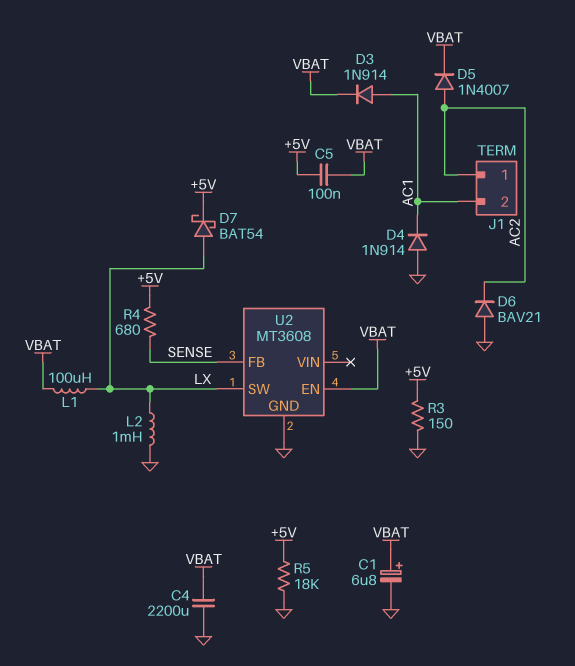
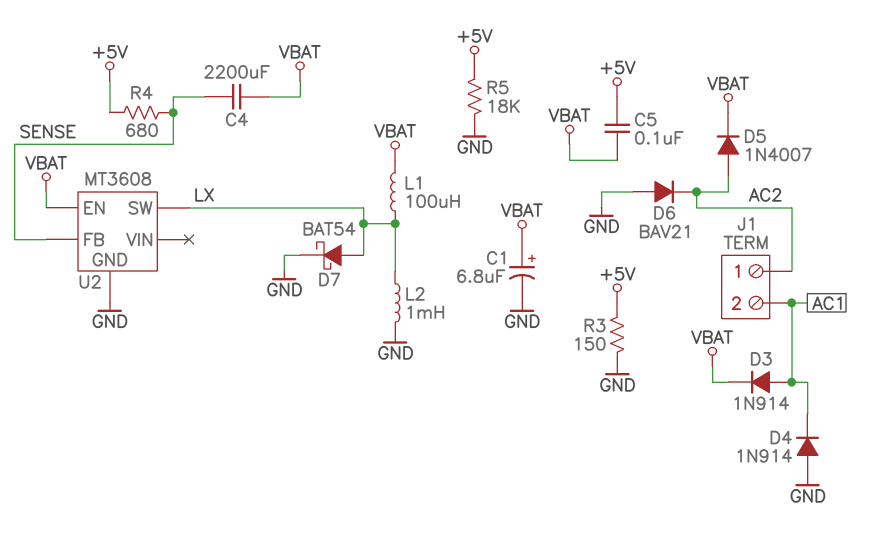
C4: 2200uF (GND, VBAT) -> 2200uF (SENSE, VBAT)
D7: schottky BAT54 (A LX, K +5V) -> schottky BAT54 (A LX, K GND)

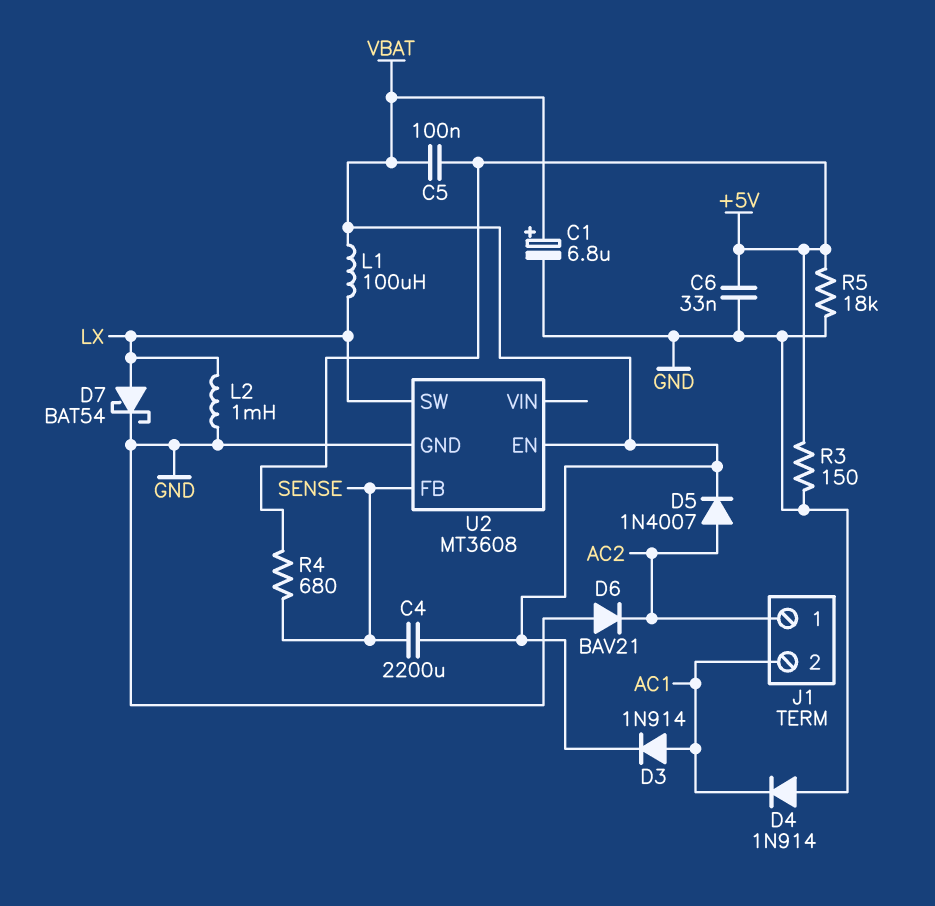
C6: none -> 33nF (+5V, GND)

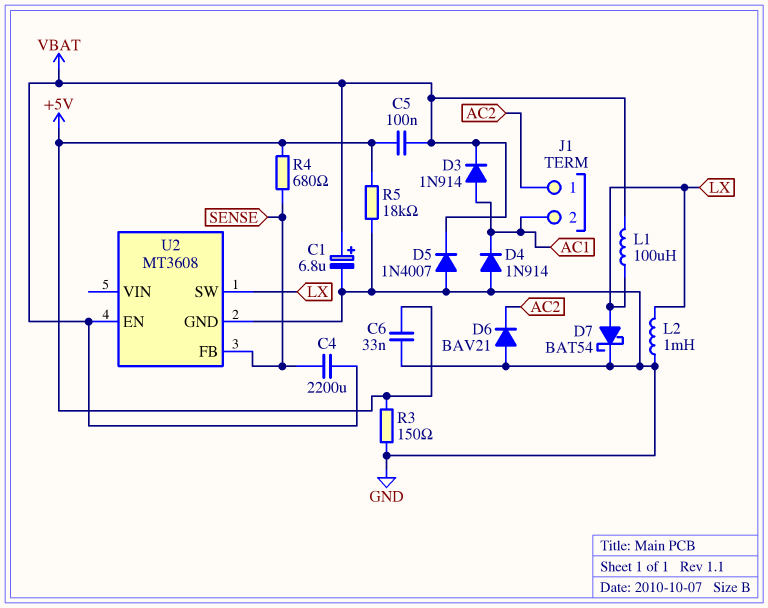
D5: diode 1N4007 (A AC2, K VBAT) -> diode 1N4007 (A GND, K VBAT)

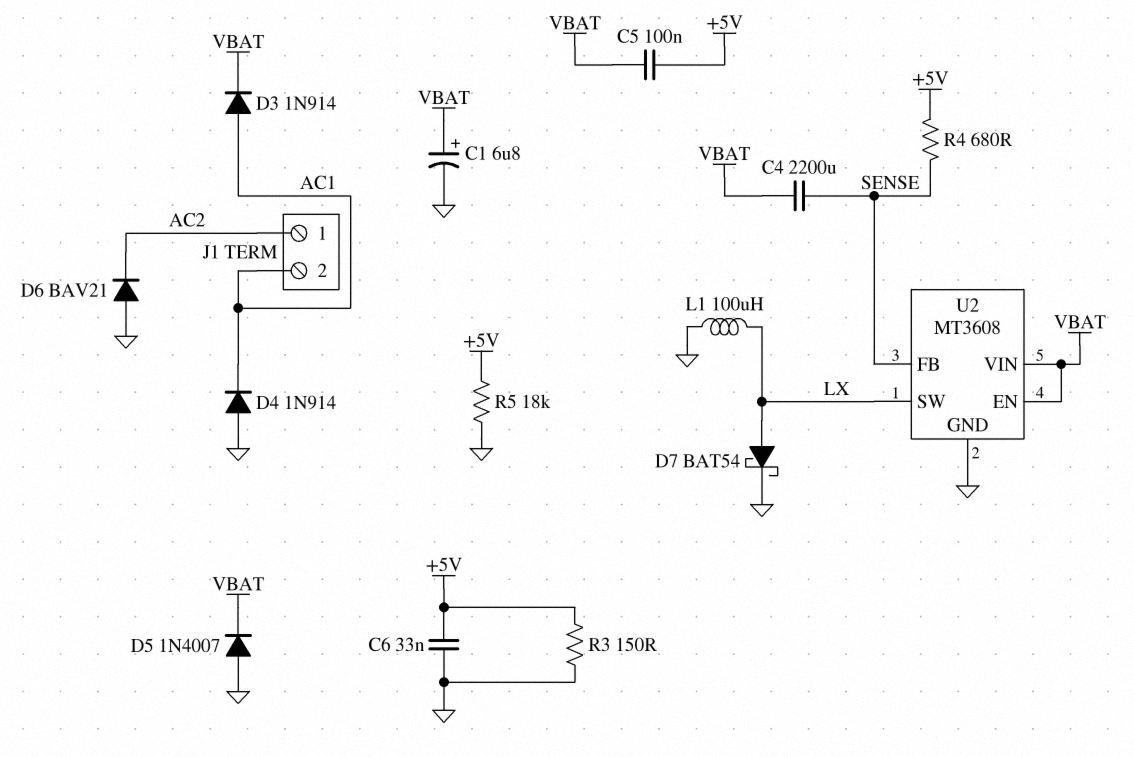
L1: 100uH (LX, VBAT) -> 100uH (GND, LX)
L2: 1mH (GND, LX) -> none
U2 pin VIN: none -> VBAT

